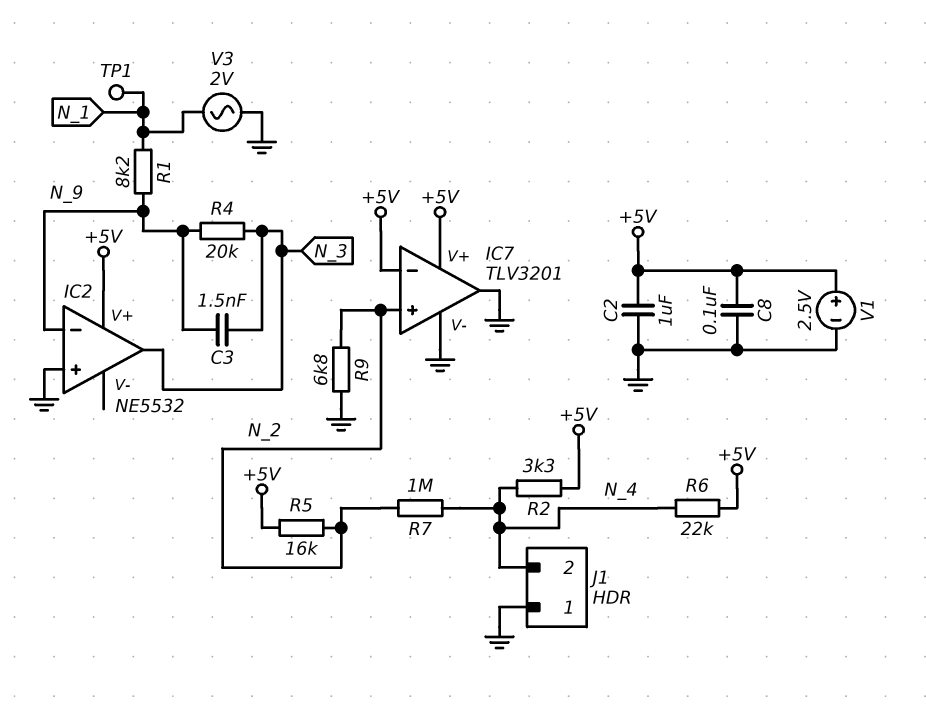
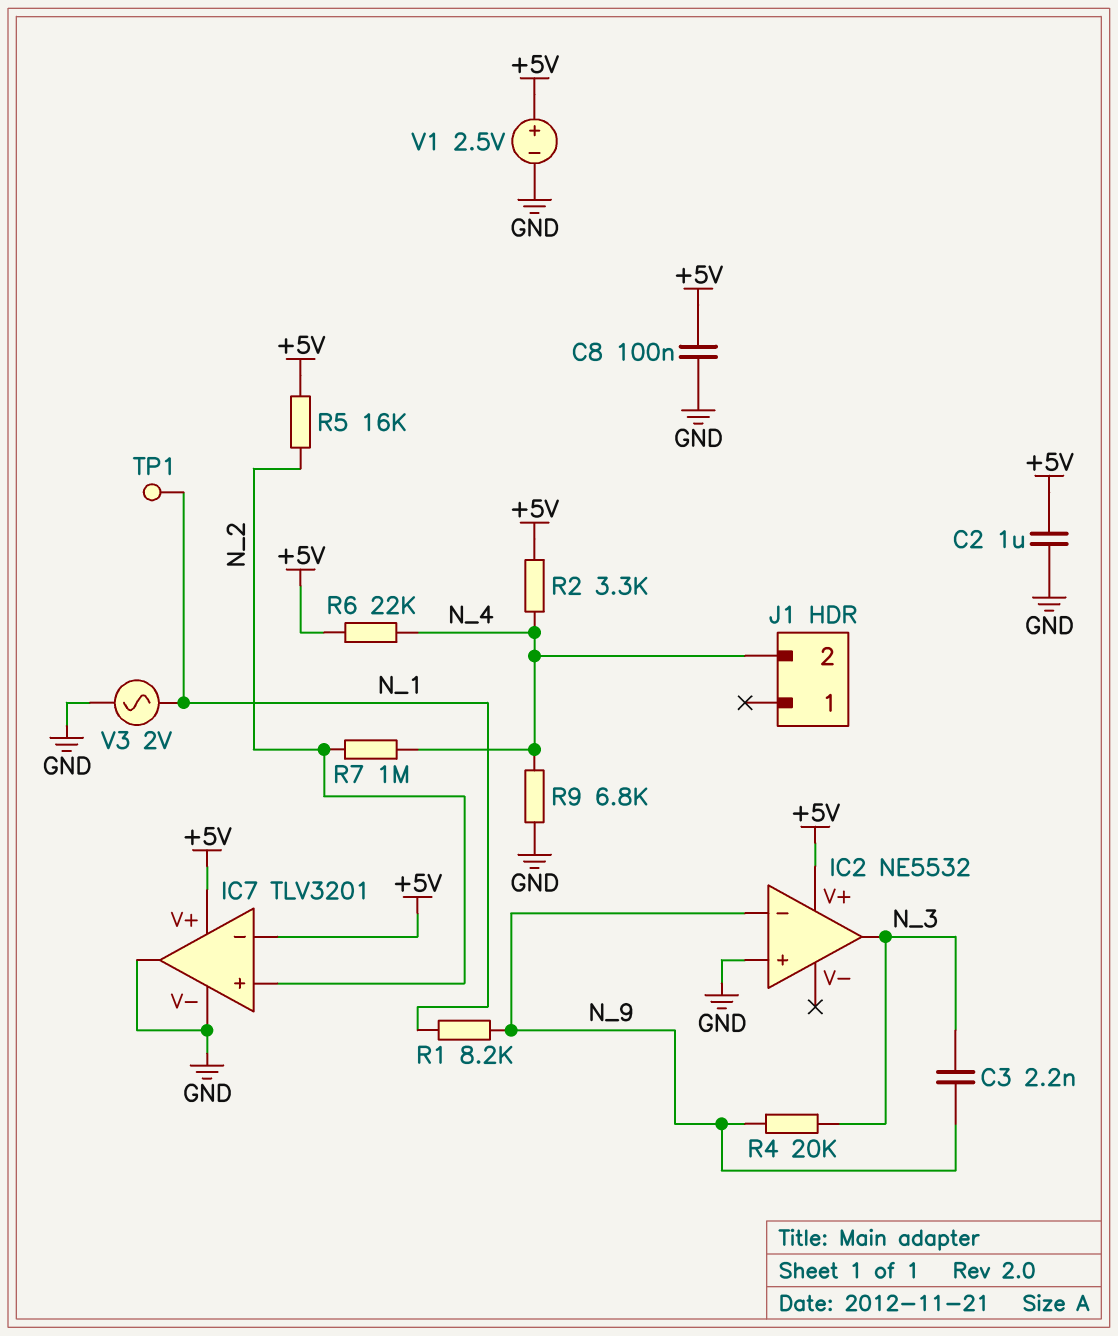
C3: 1.5nF (N_3, N_9) -> 2.2nF (N_3, N_9)
J1 pin 1: GND -> none
R9: 6.8k (GND, N_2) -> 6.8k (GND, N_4)

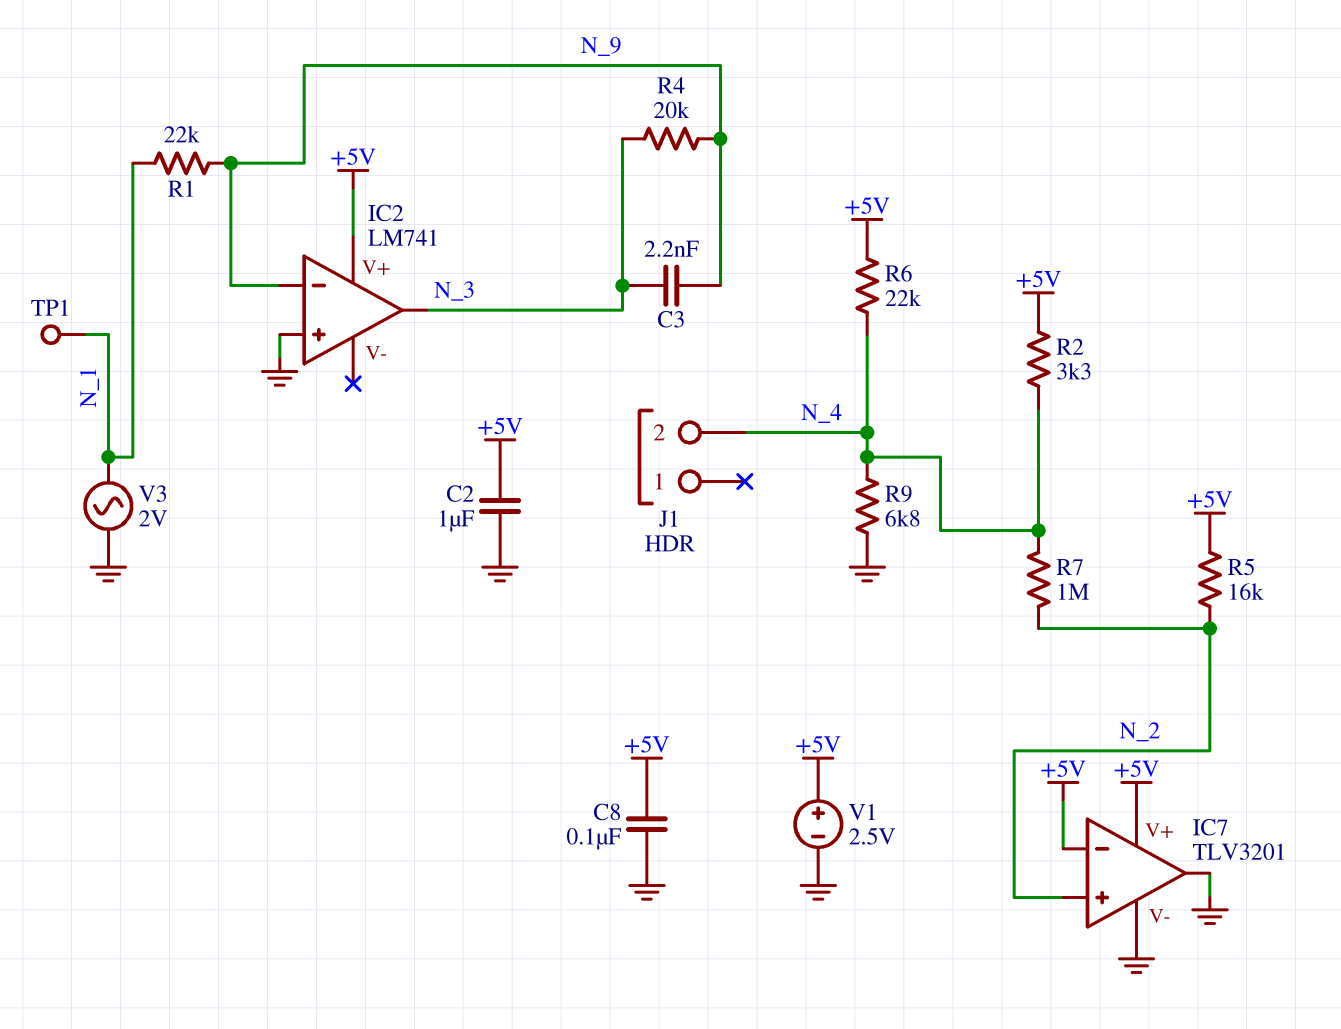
IC2: NE5532 -> LM741
R1: 8.2k (N_1, N_9) -> 22k (N_1, N_9)

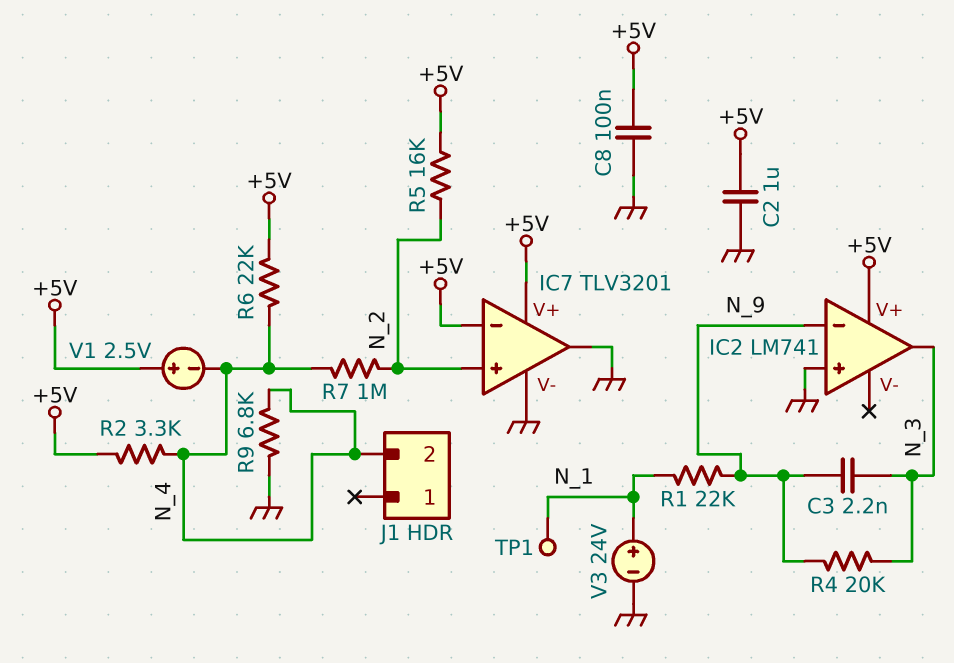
V1: 2.5V (plus +5V, minus GND) -> 2.5V (plus +5V, minus N_4)
V3: AC 2V (GND, N_1) -> 24V (plus N_1, minus GND)

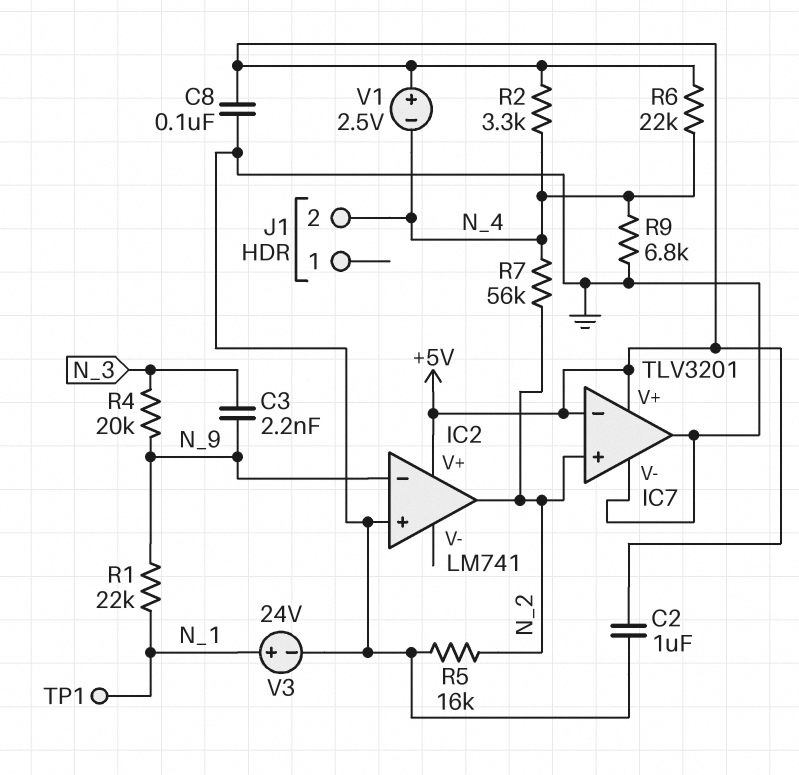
IC2 pin out: N_3 -> N_2
R5: 16k (+5V, N_2) -> 16k (GND, N_2)
R7: 1M (N_2, N_4) -> 56k (N_2, N_4)

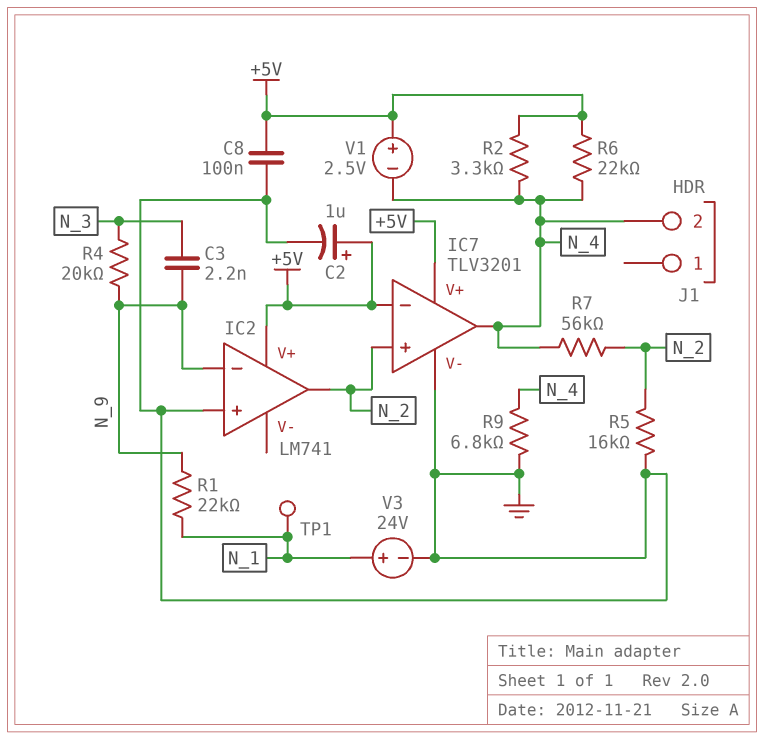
C2: 1uF (+5V, GND) -> 1uF (plus +5V, minus GND)
IC7 pin out: GND -> N_4

